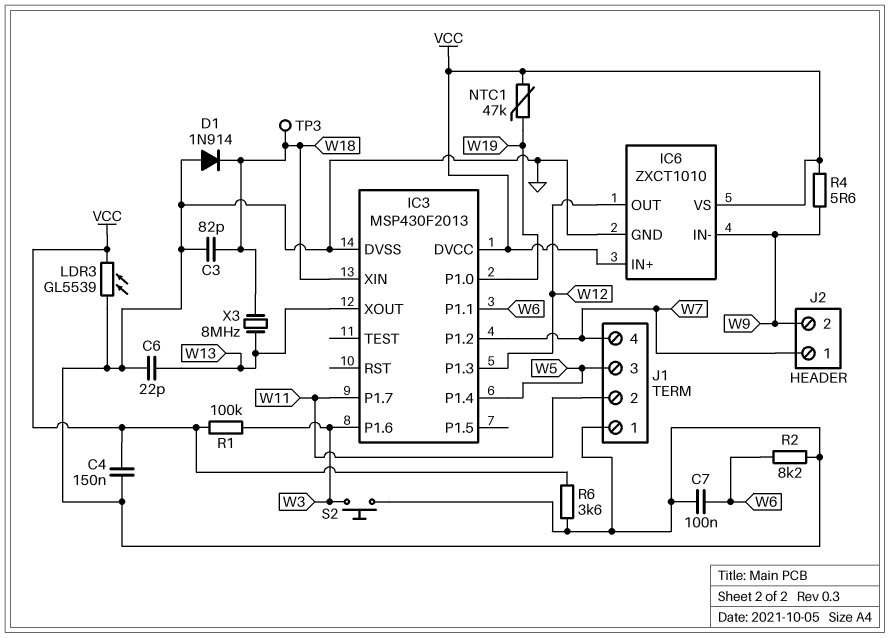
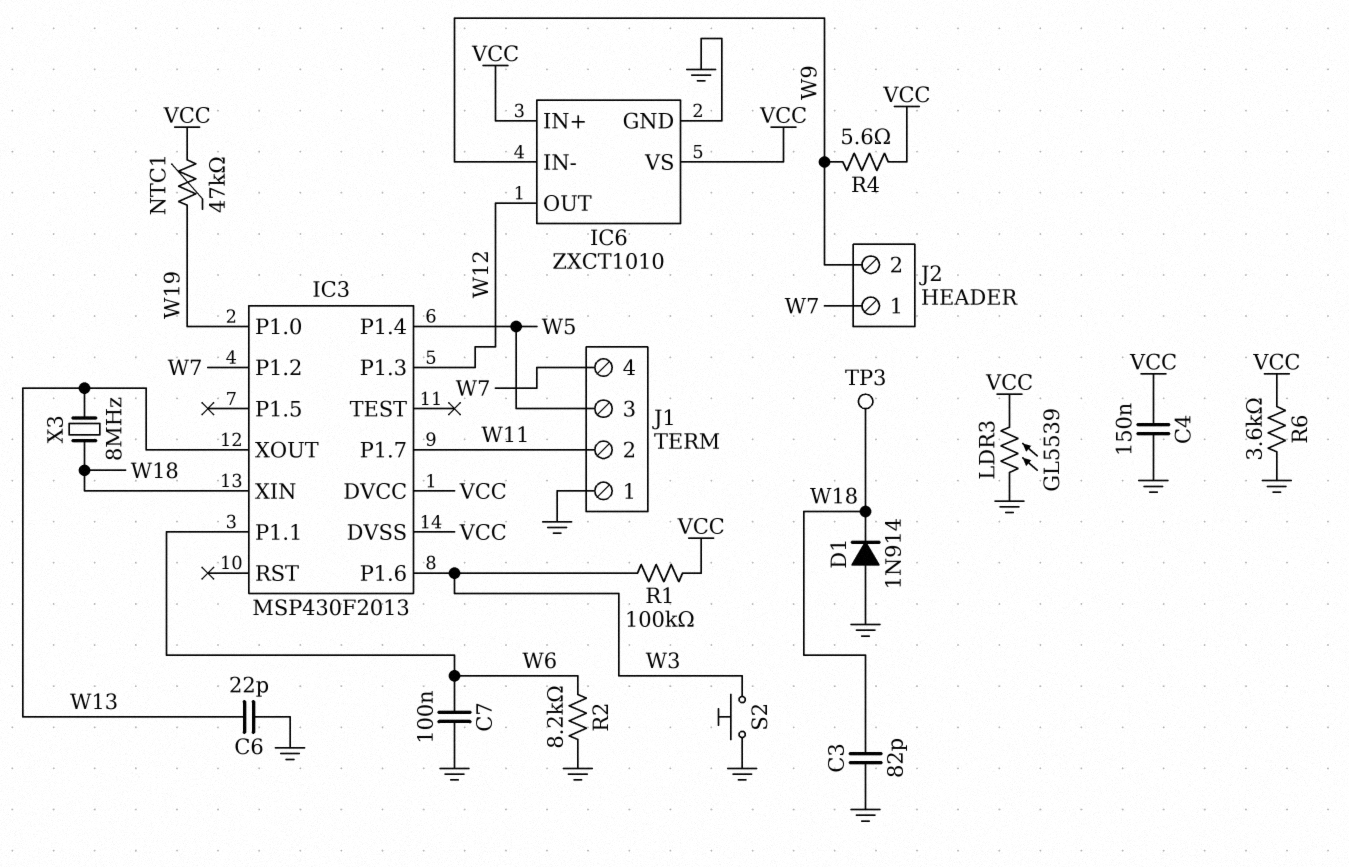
IC3 pin DVSS: GND -> VCC

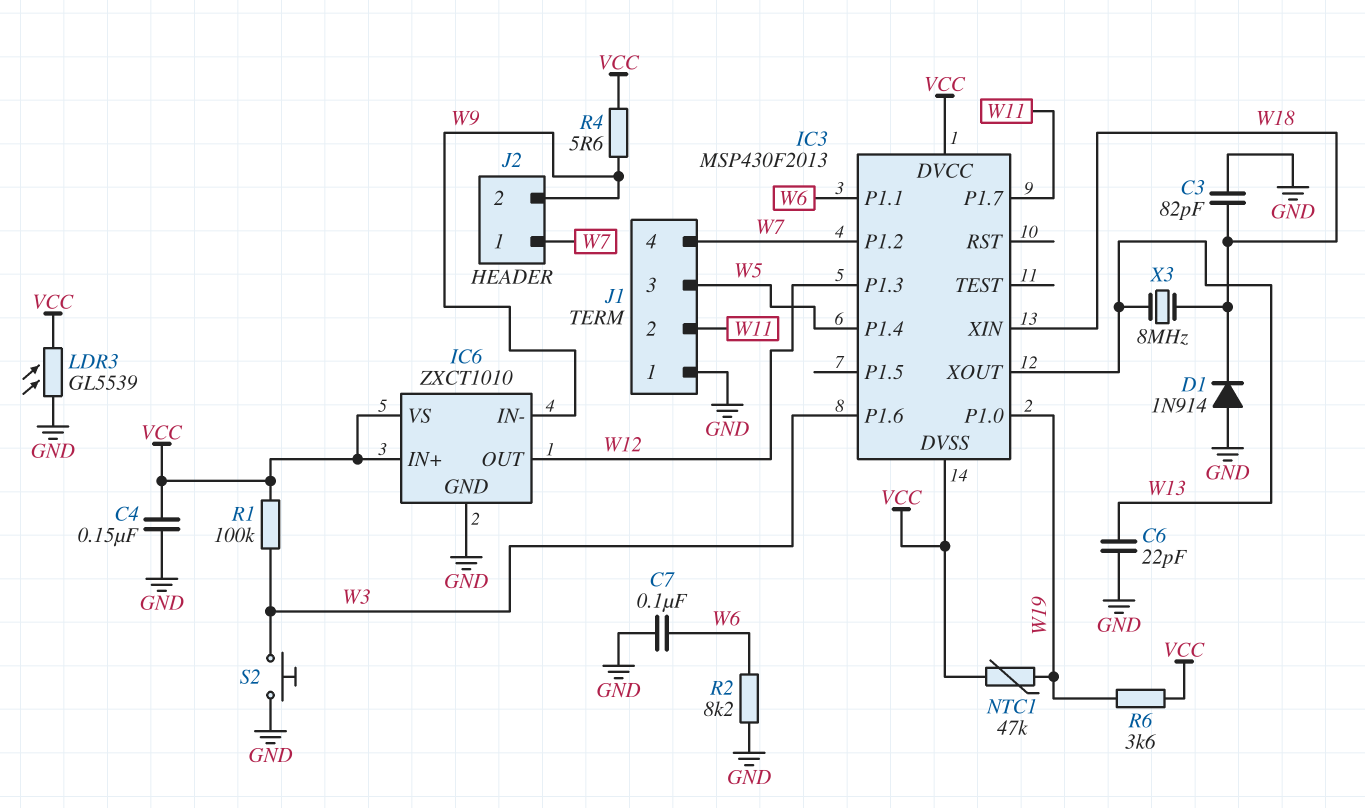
R6: 3.6k (GND, VCC) -> 3.6k (VCC, W19)
TP3: test point (W18) -> none

